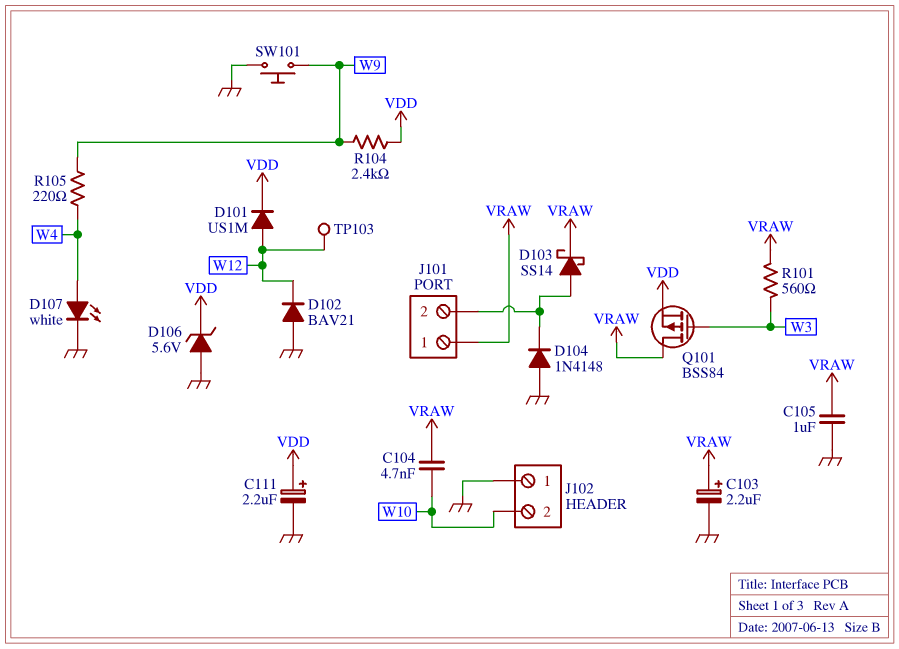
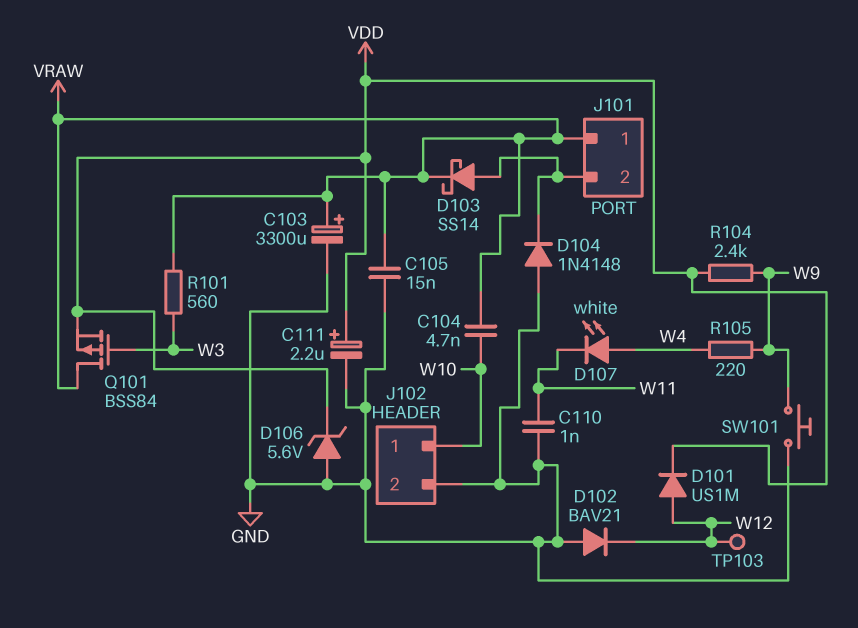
C103: 2.2uF (plus VRAW, minus GND) -> 3300uF (plus VRAW, minus GND)
C105: 1uF (GND, VRAW) -> 15nF (GND, VRAW)
C110: none -> 1nF (GND, W11)
D107: LED white (A W4, K GND) -> LED white (A W4, K W11)
J102 pin 1: GND -> W10
J102 pin 2: W10 -> GND

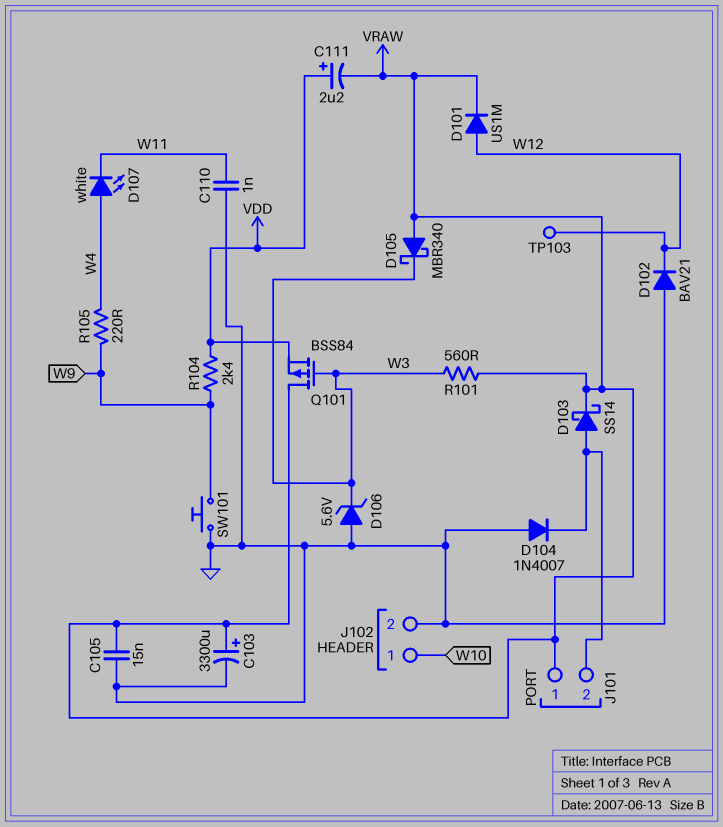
C104: 4.7nF (VRAW, W10) -> none
C111: 2.2uF (plus VDD, minus GND) -> 2.2uF (plus VDD, minus VRAW)
D101: diode US1M (A W12, K VDD) -> diode US1M (A W12, K VRAW)
D104: diode 1N4148 (A GND, K J101/2) -> diode 1N4007 (A GND, K J101/2)
D105: none -> schottky MBR340 (A VRAW, K W3)
D106: zener 5.6V (A GND, K VDD) -> zener 5.6V (A GND, K W3)

